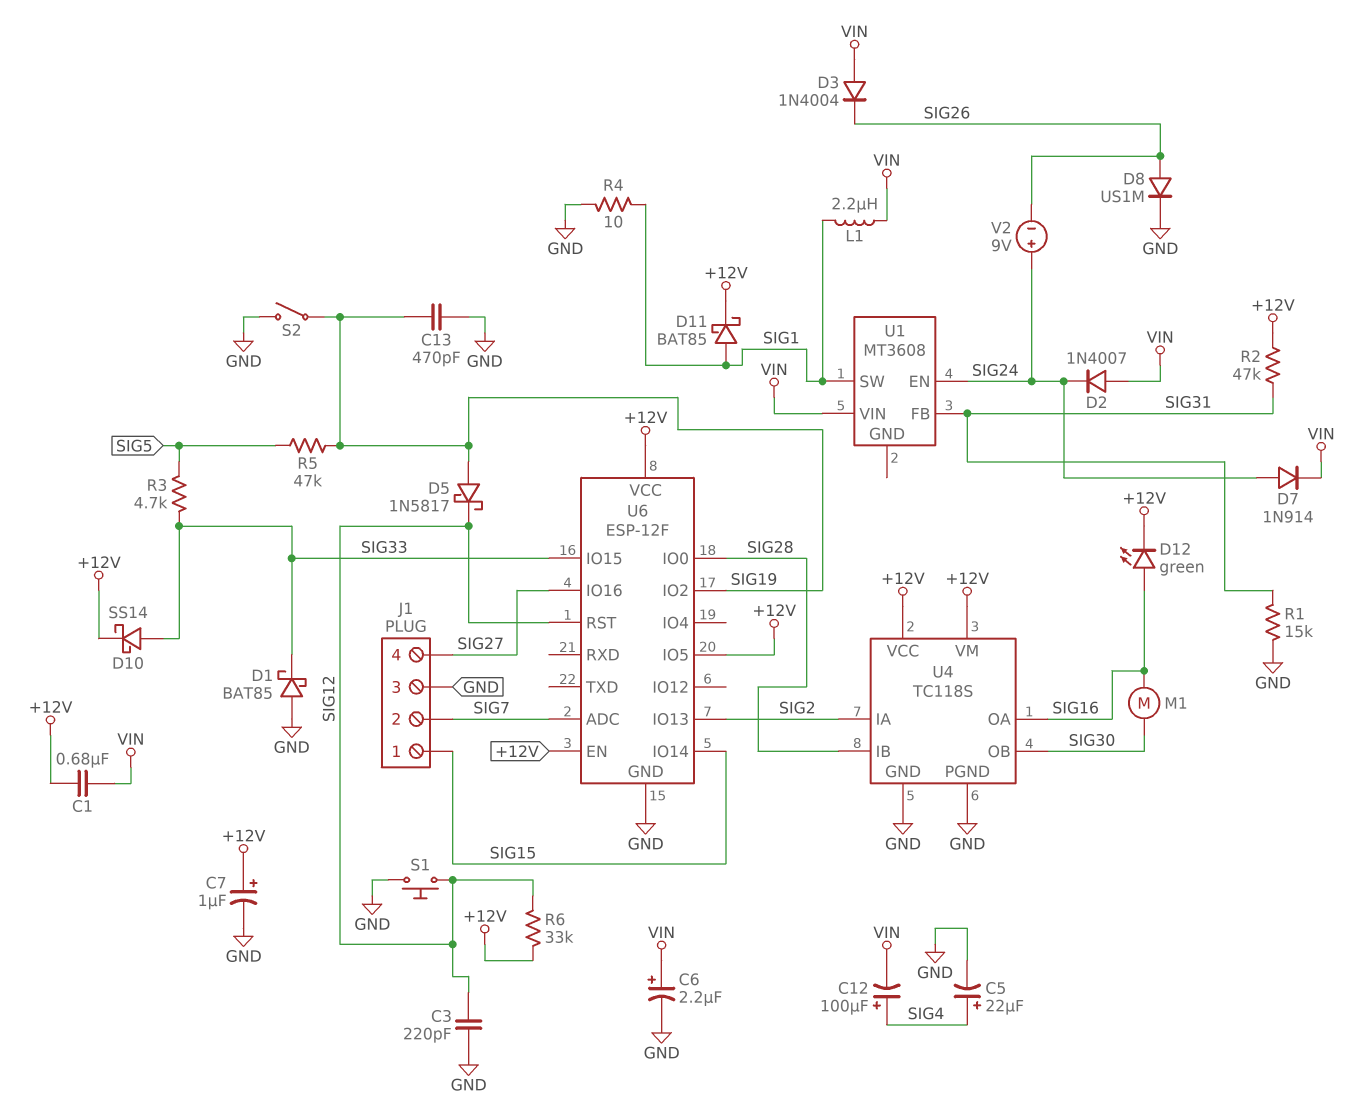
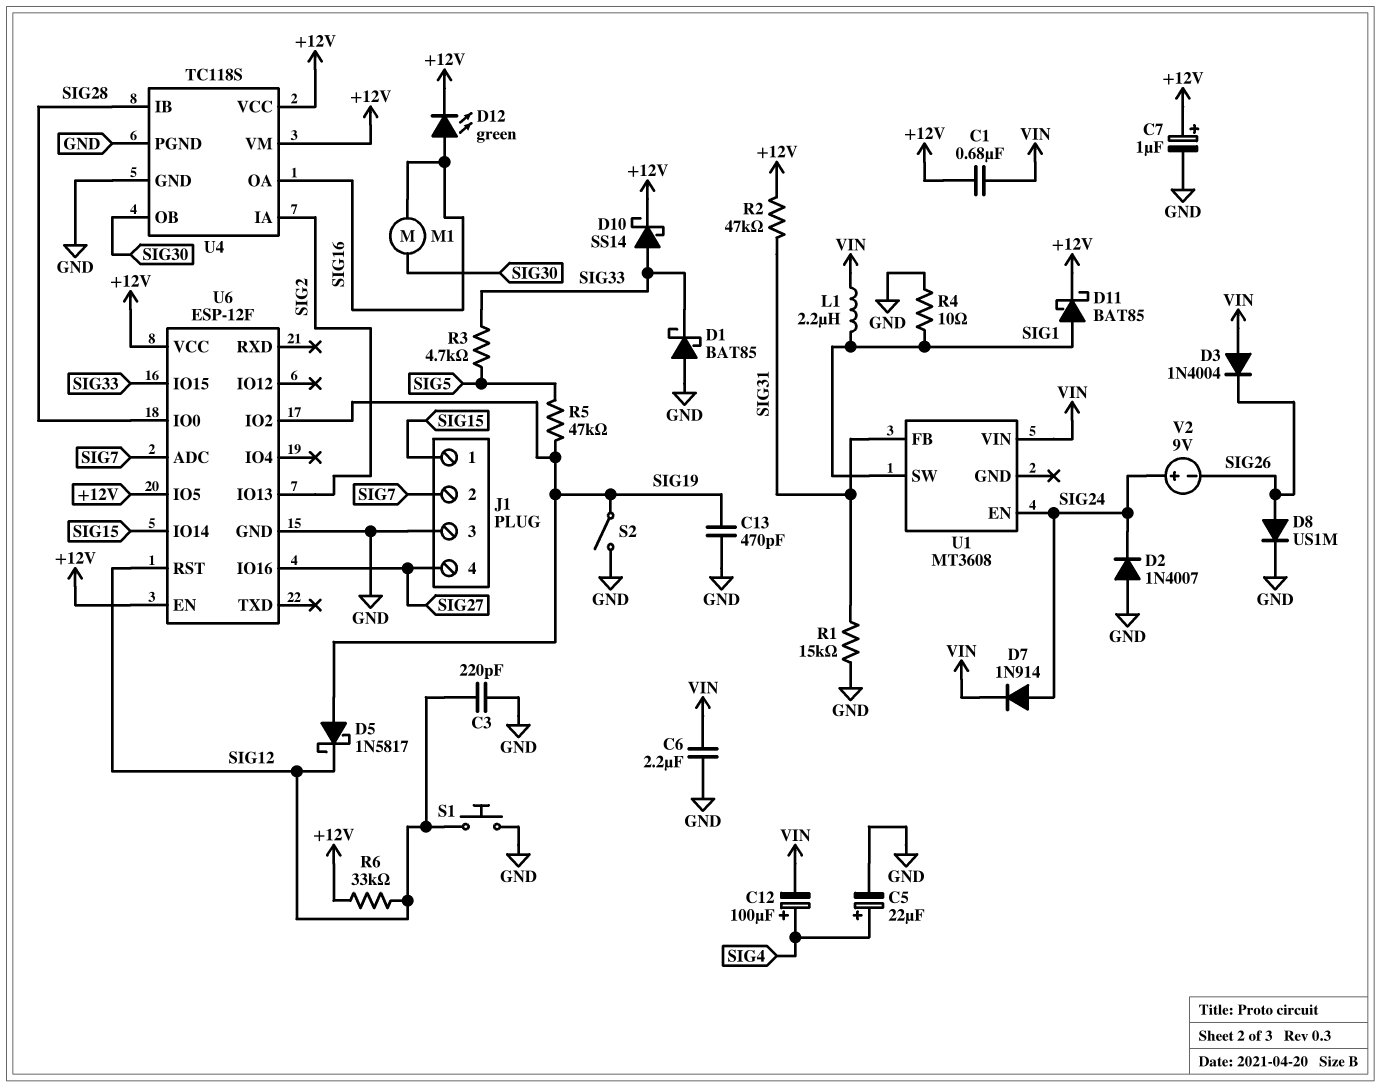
C6: 2.2uF (plus VIN, minus GND) -> 2.2uF (GND, VIN)
D2: diode 1N4007 (A VIN, K SIG24) -> diode 1N4007 (A GND, K SIG24)

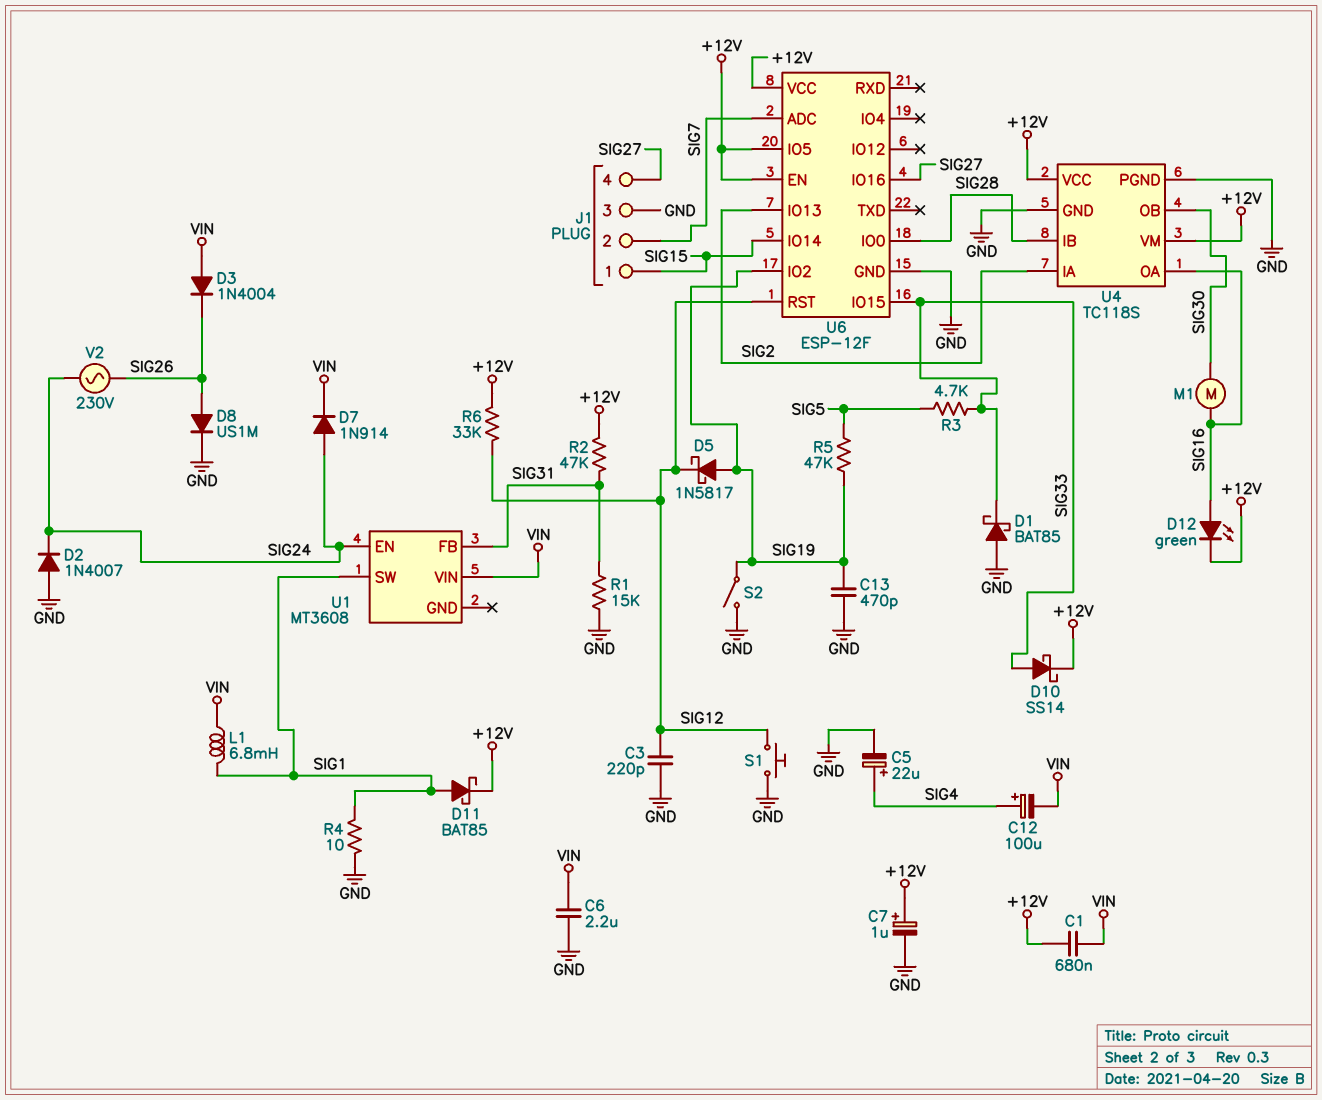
L1: 2.2uH (SIG1, VIN) -> 6.8mH (SIG1, VIN)
V2: 9V (plus SIG24, minus SIG26) -> AC 230V (SIG24, SIG26)

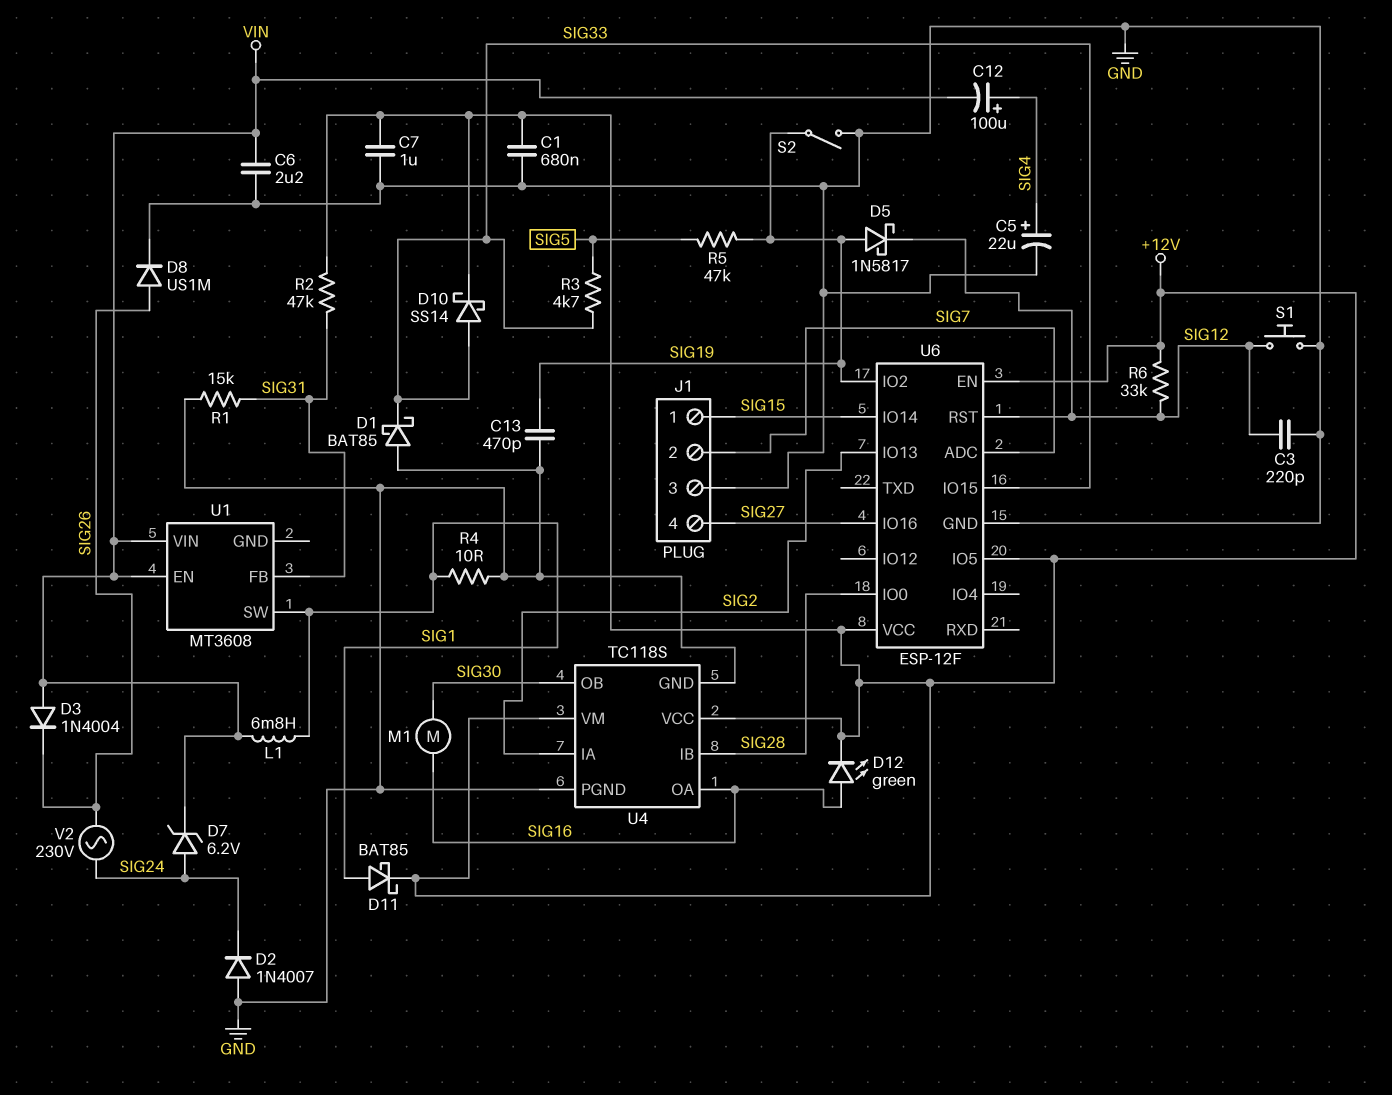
C1: 680nF (+12V, VIN) -> 680nF (+12V, GND)
C7: 1uF (plus +12V, minus GND) -> 1uF (+12V, GND)
D7: diode 1N914 (A SIG24, K VIN) -> zener 6.2V (A SIG24, K VIN)
U1 pin EN: SIG24 -> VIN

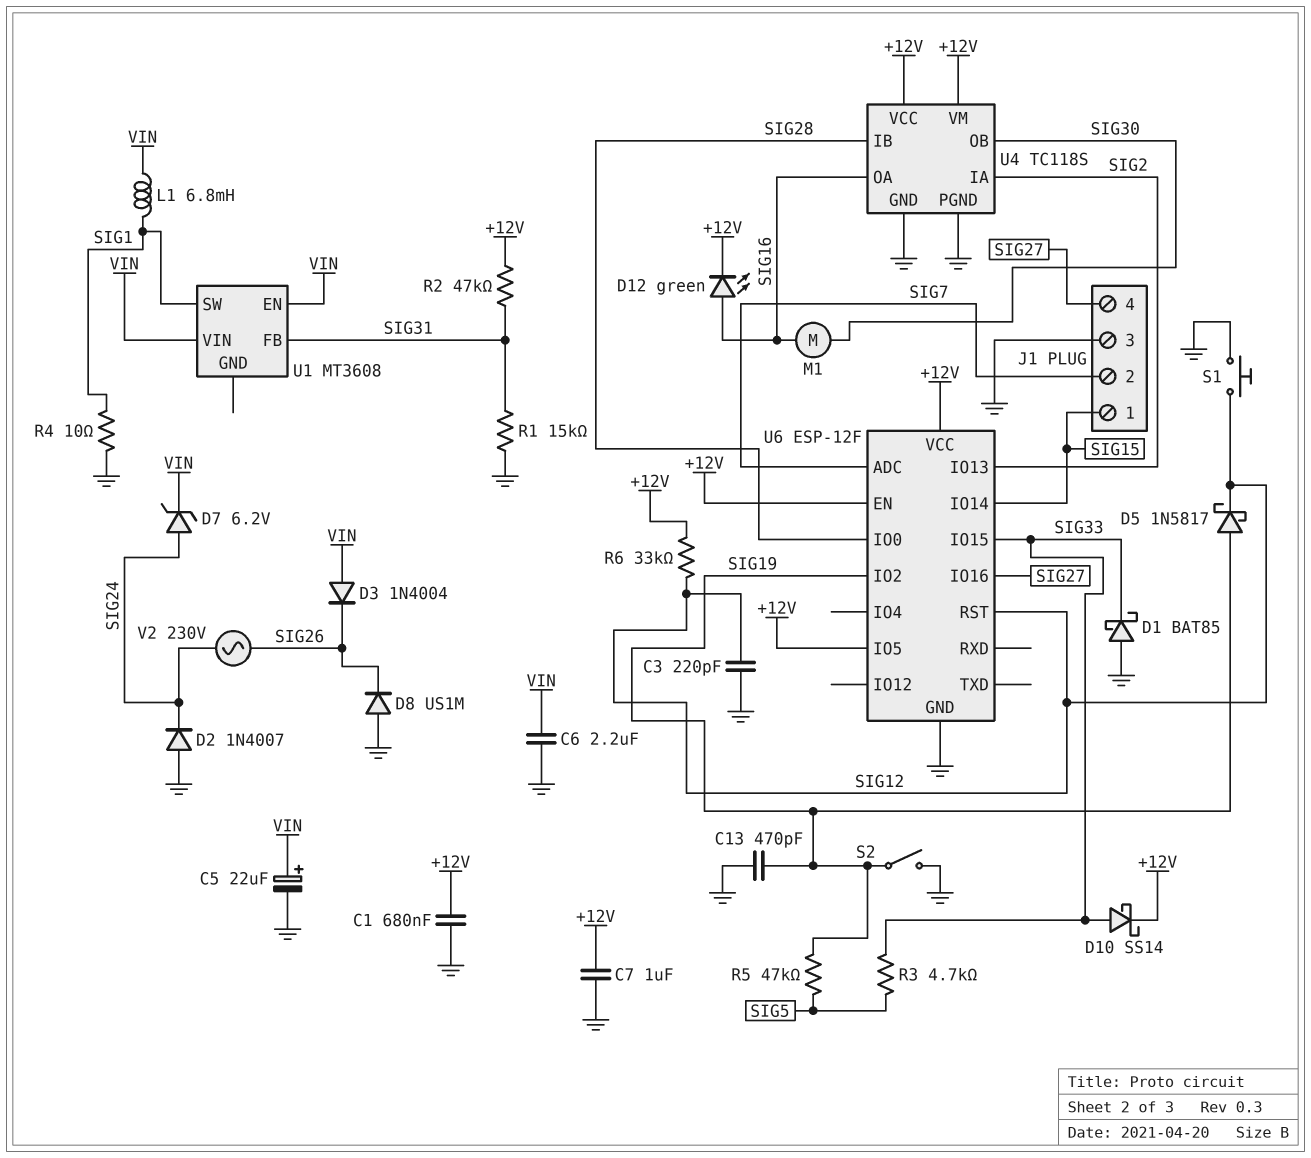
C5: 22uF (plus SIG4, minus GND) -> 22uF (plus VIN, minus GND)
C12: 100uF (plus SIG4, minus VIN) -> none
D8: diode US1M (A SIG26, K GND) -> diode US1M (A GND, K SIG26)
D11: schottky BAT85 (A SIG1, K +12V) -> none

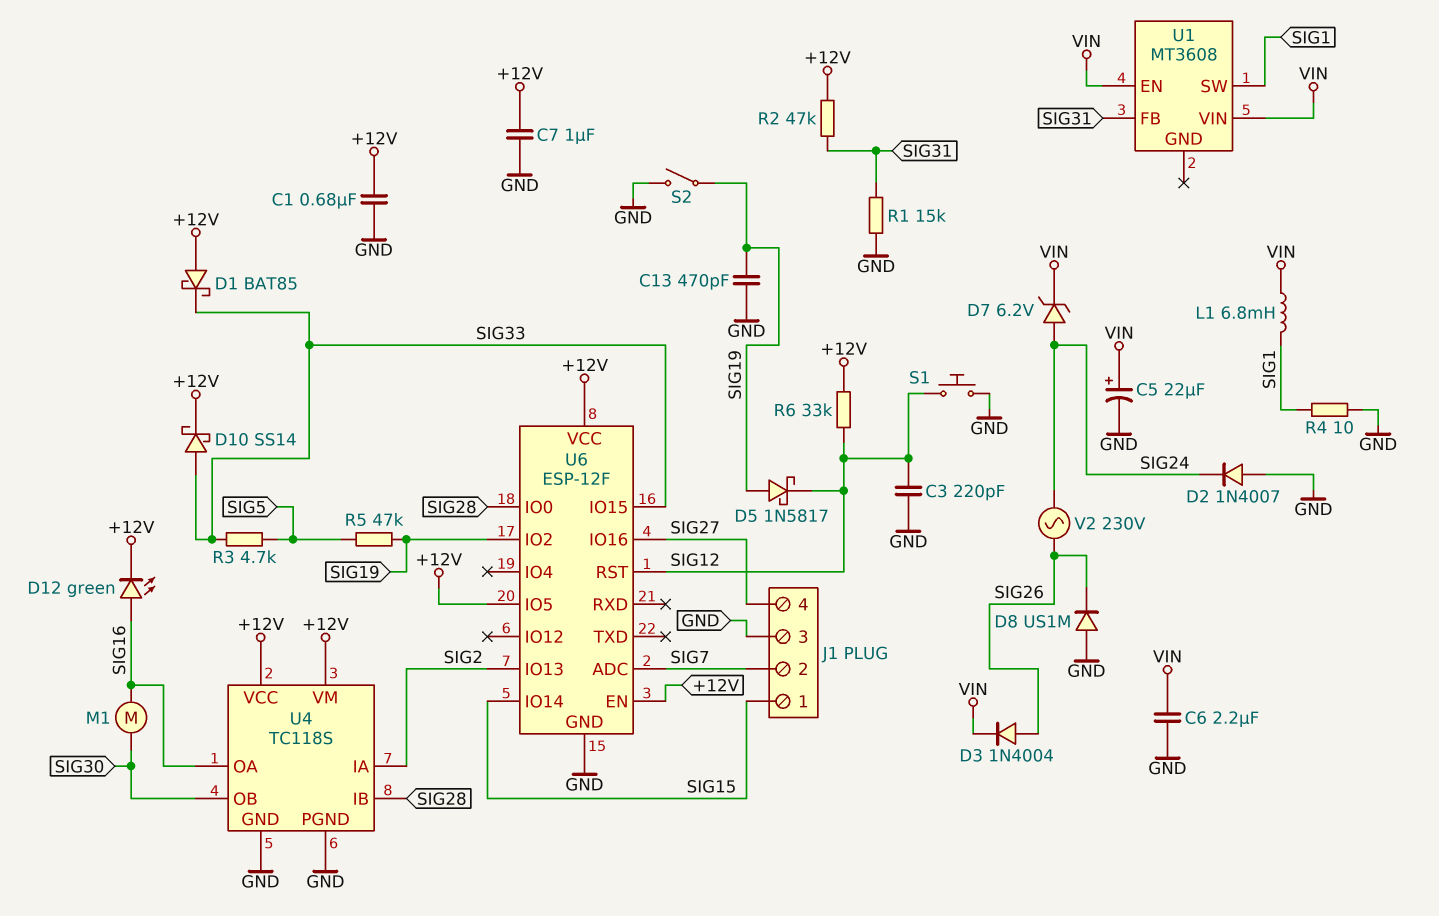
D1: schottky BAT85 (A GND, K SIG33) -> schottky BAT85 (A +12V, K SIG33)
D3: diode 1N4004 (A VIN, K SIG26) -> diode 1N4004 (A SIG26, K VIN)

